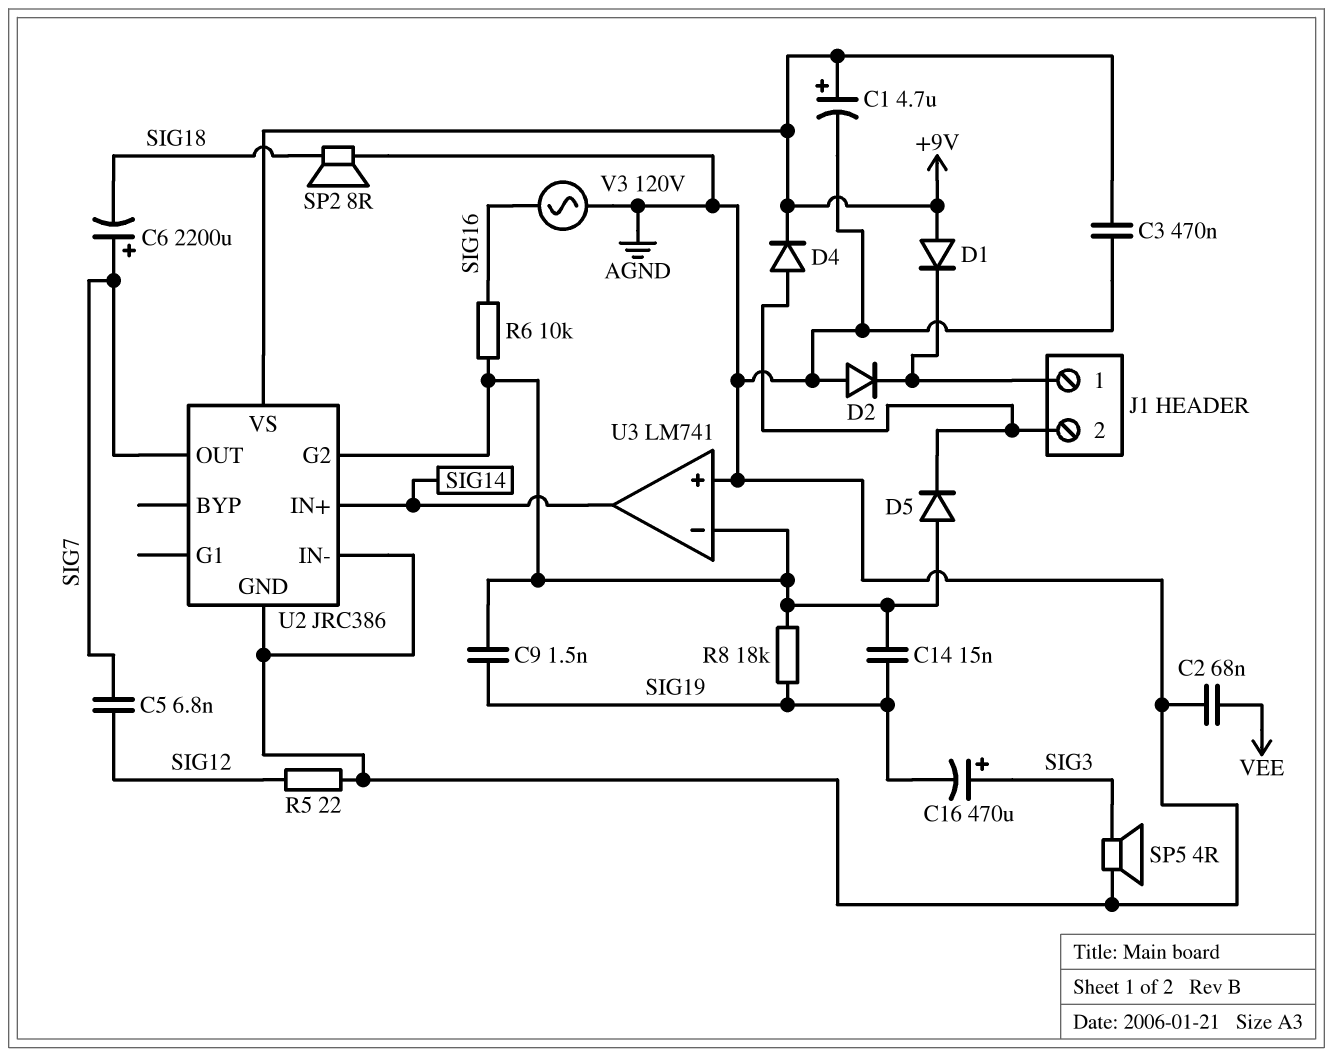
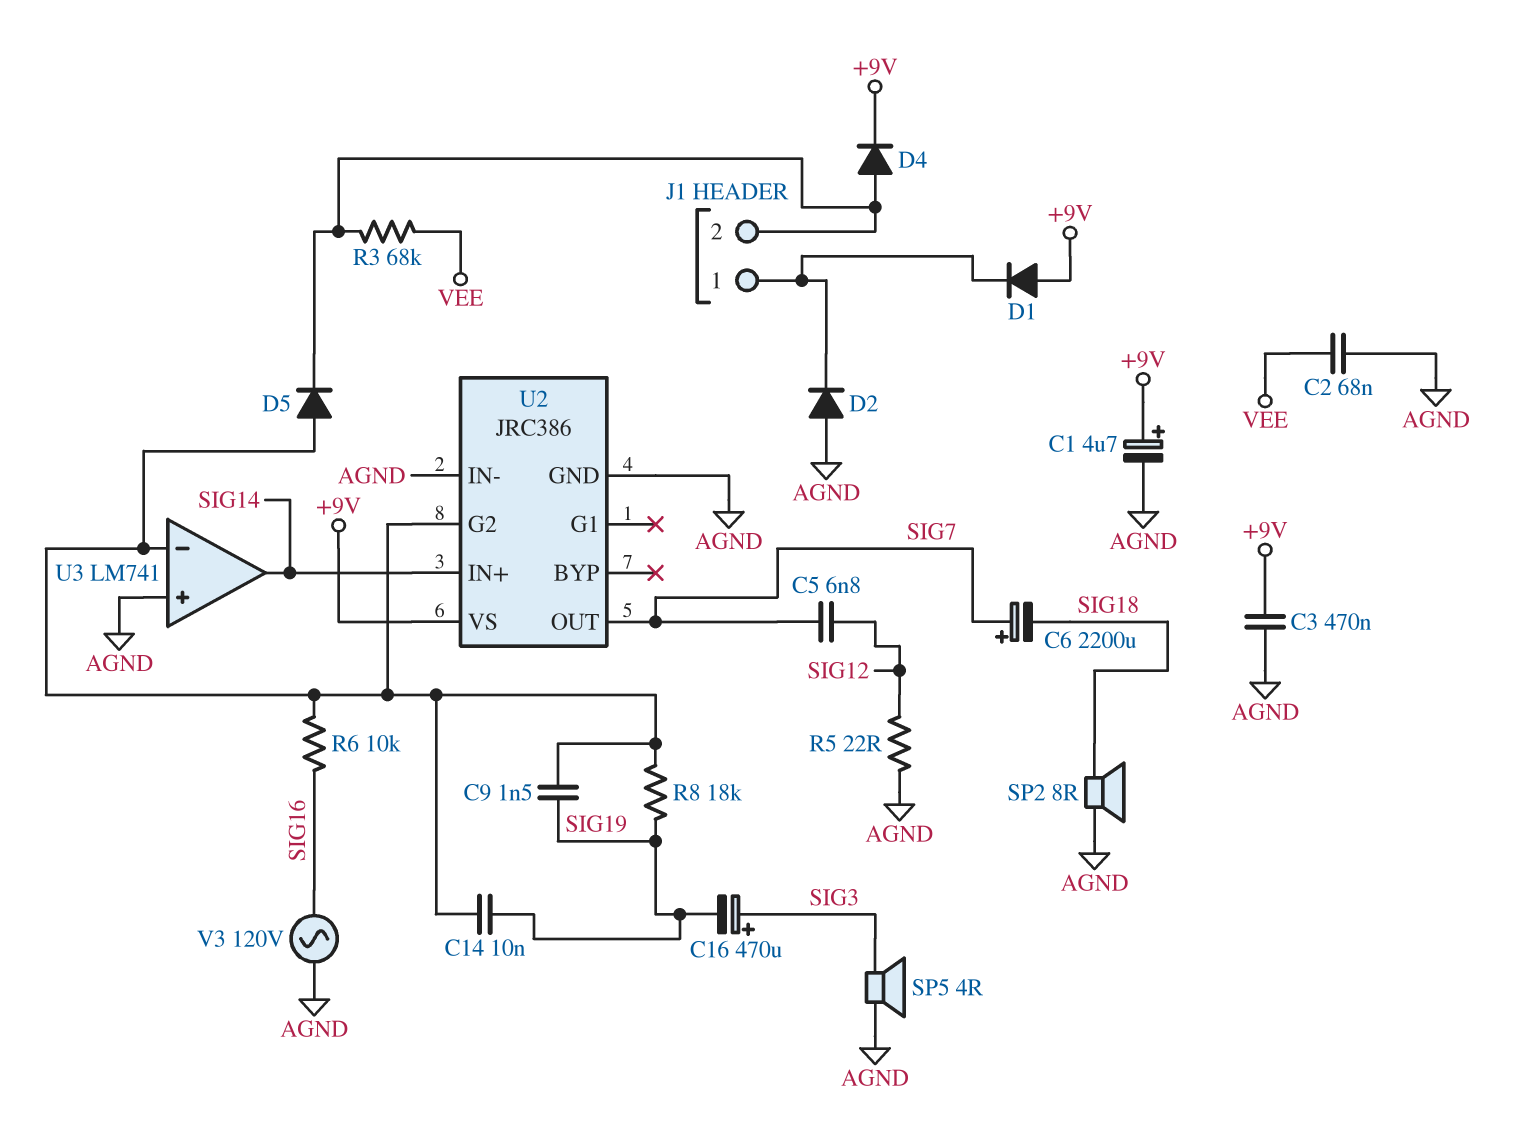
C14: 15nF (SIG19, U2/G2) -> 10nF (SIG19, U2/G2)
R3: none -> 68k (J1/2, VEE)

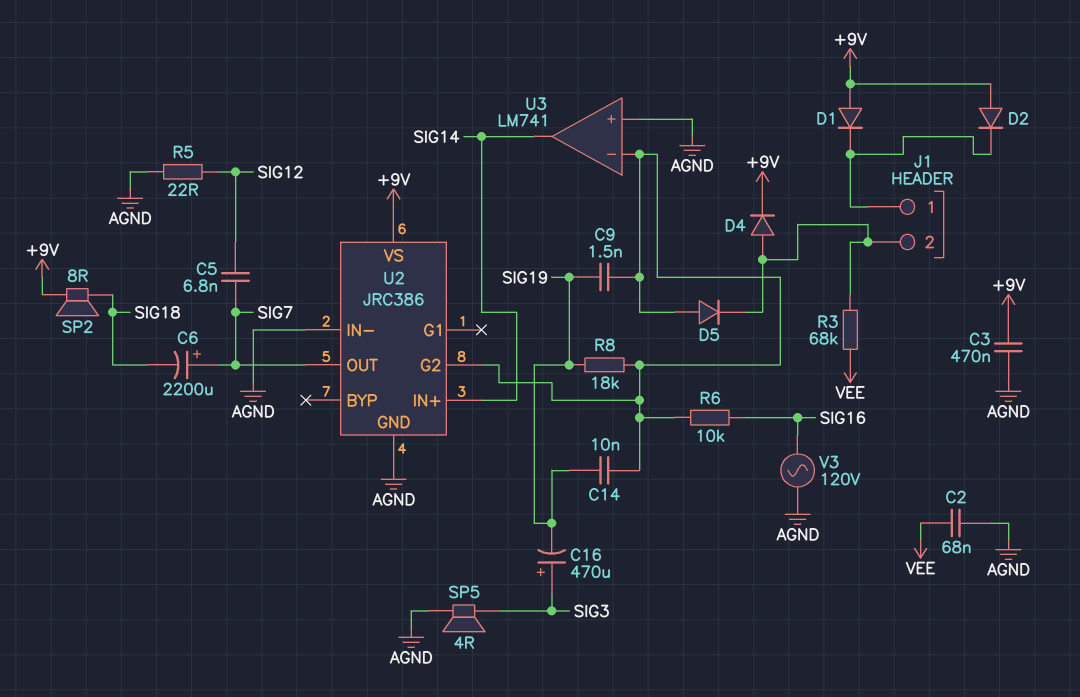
C1: 4.7uF (plus +9V, minus AGND) -> none
D2: diode (A AGND, K J1/1) -> diode (A +9V, K J1/1)
SP2: speaker 8R (AGND, SIG18) -> speaker 8R (+9V, SIG18)

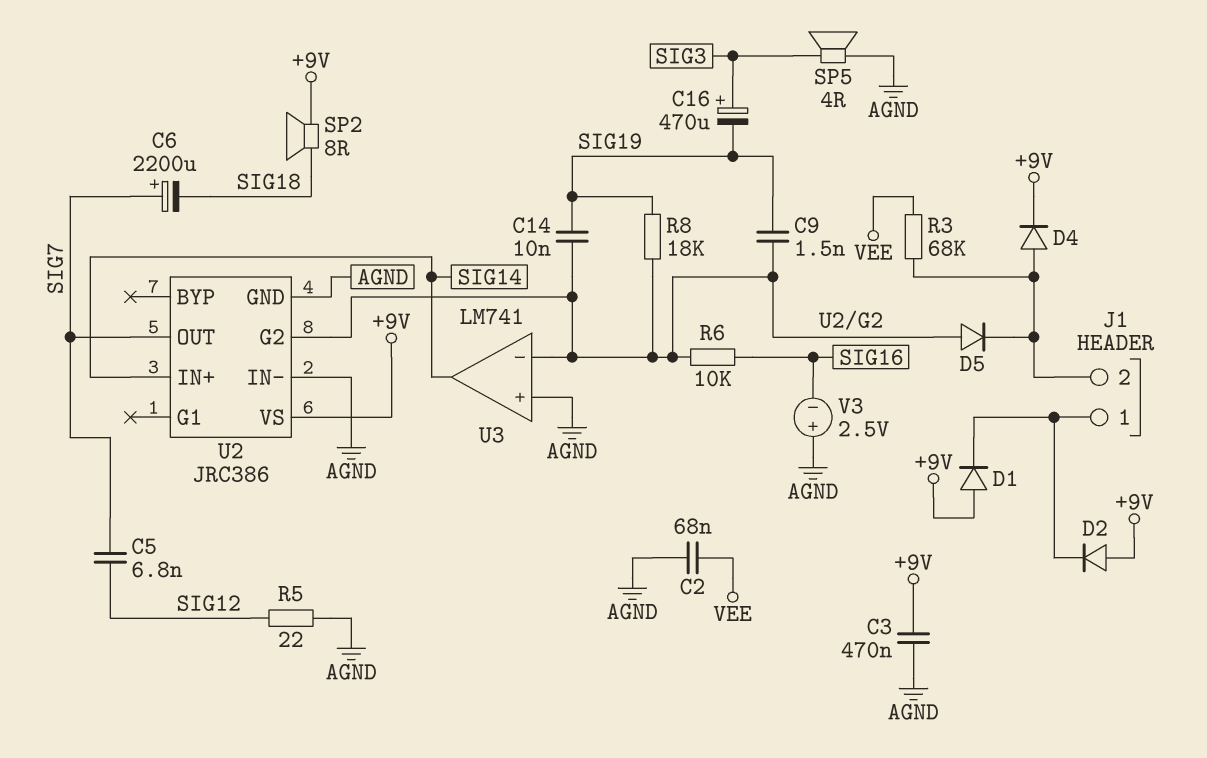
V3: AC 120V (AGND, SIG16) -> 2.5V (plus AGND, minus SIG16)

